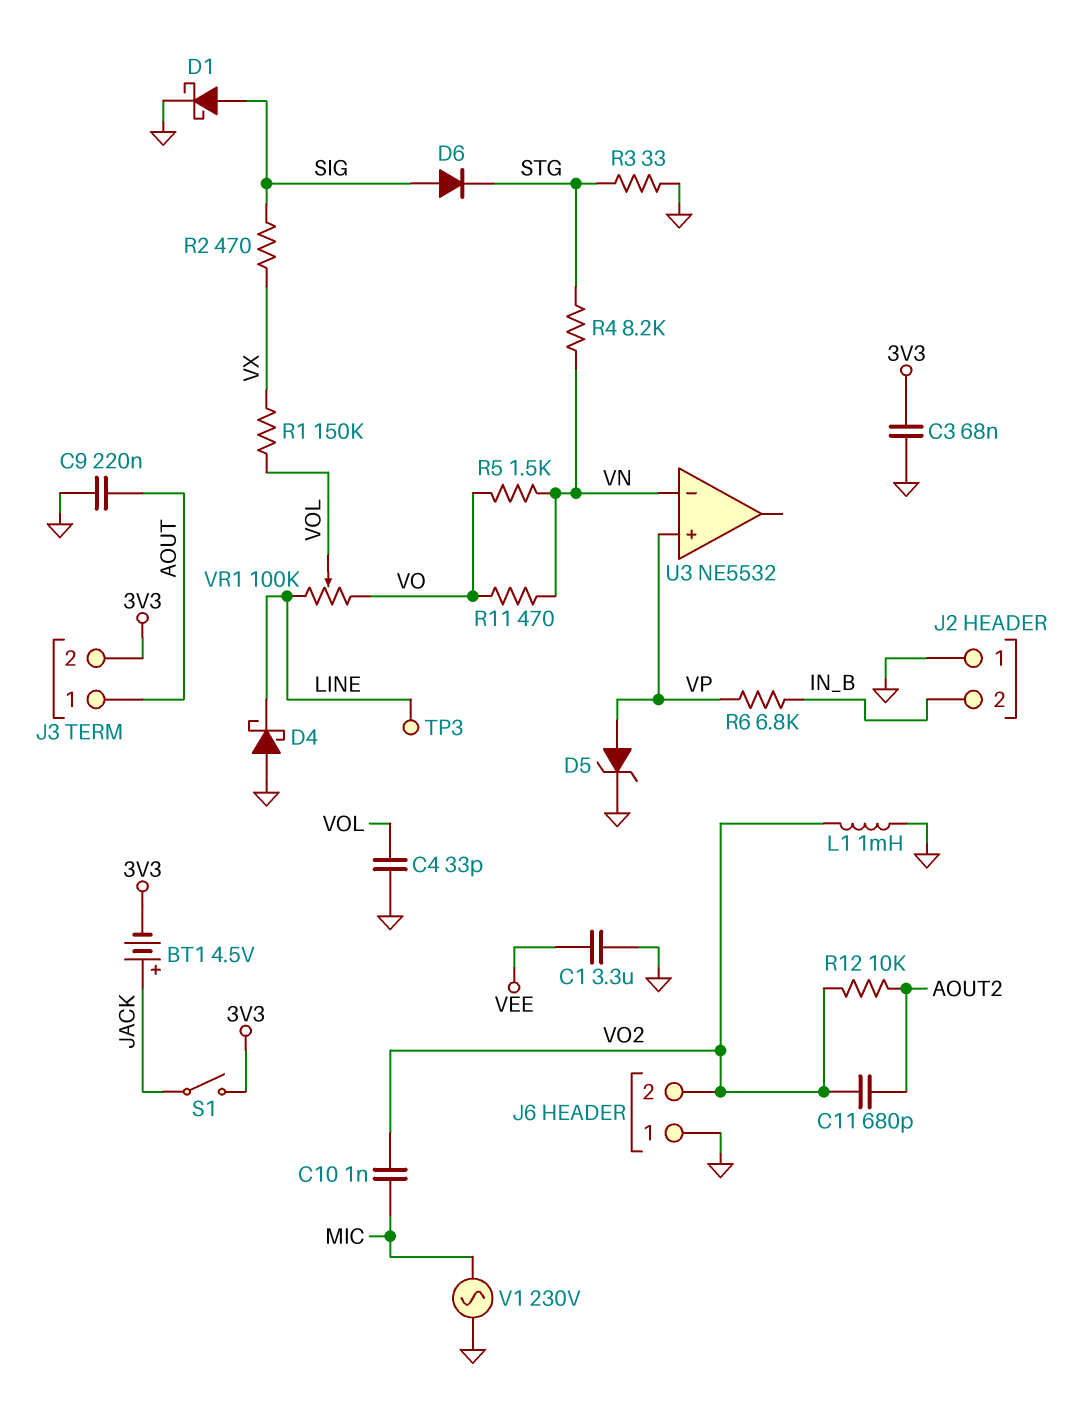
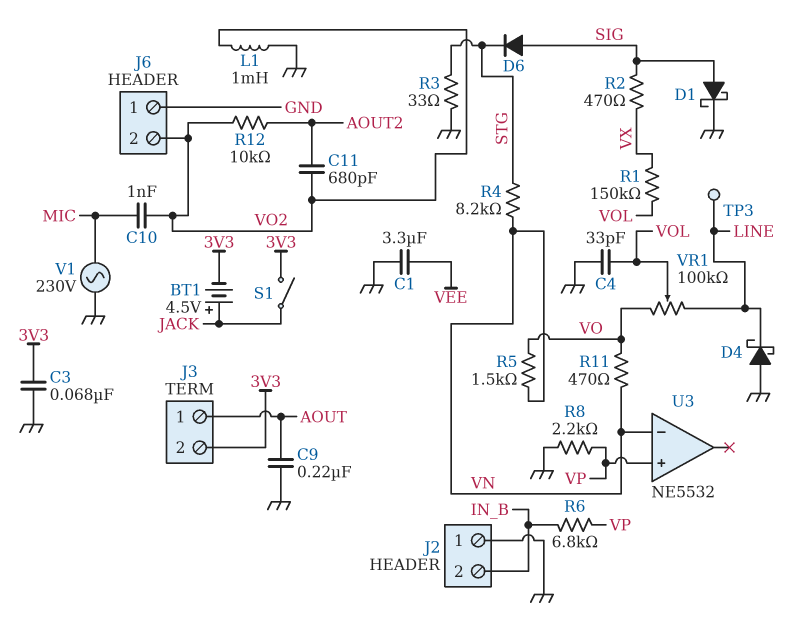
D5: zener (A VP, K GND) -> none
R8: none -> 2.2k (GND, VP)

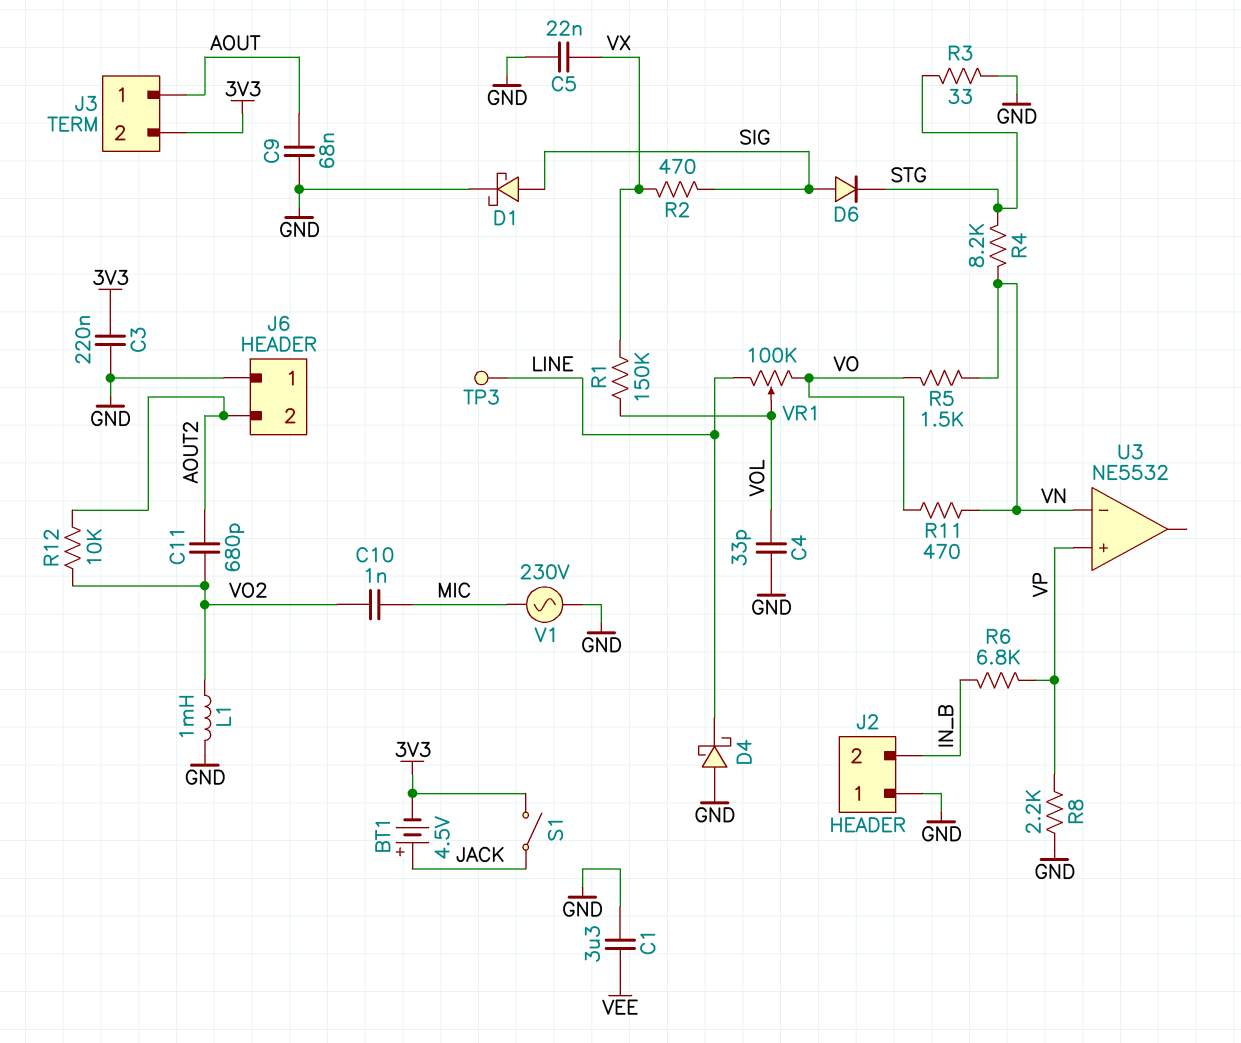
C3: 68nF (3V3, GND) -> 220nF (3V3, GND)
C5: none -> 22nF (GND, VX)
C9: 220nF (AOUT, GND) -> 68nF (AOUT, GND)
J6 pin 2: VO2 -> AOUT2

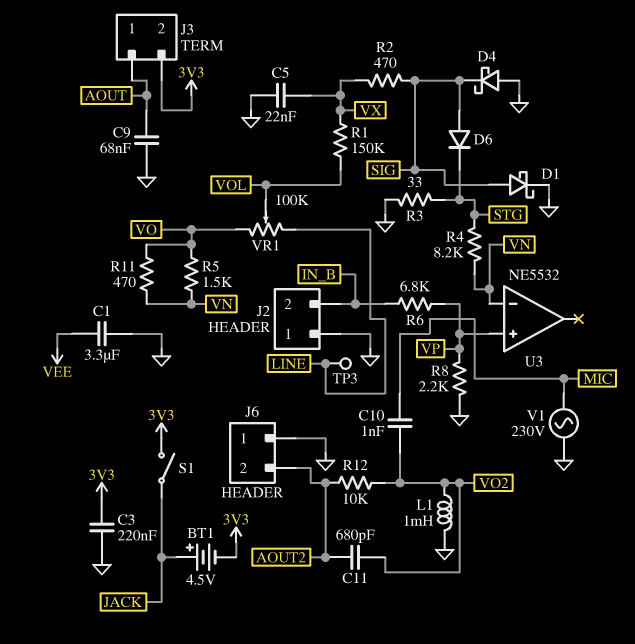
C4: 33pF (GND, VOL) -> none
D4: schottky (A GND, K LINE) -> schottky (A GND, K SIG)

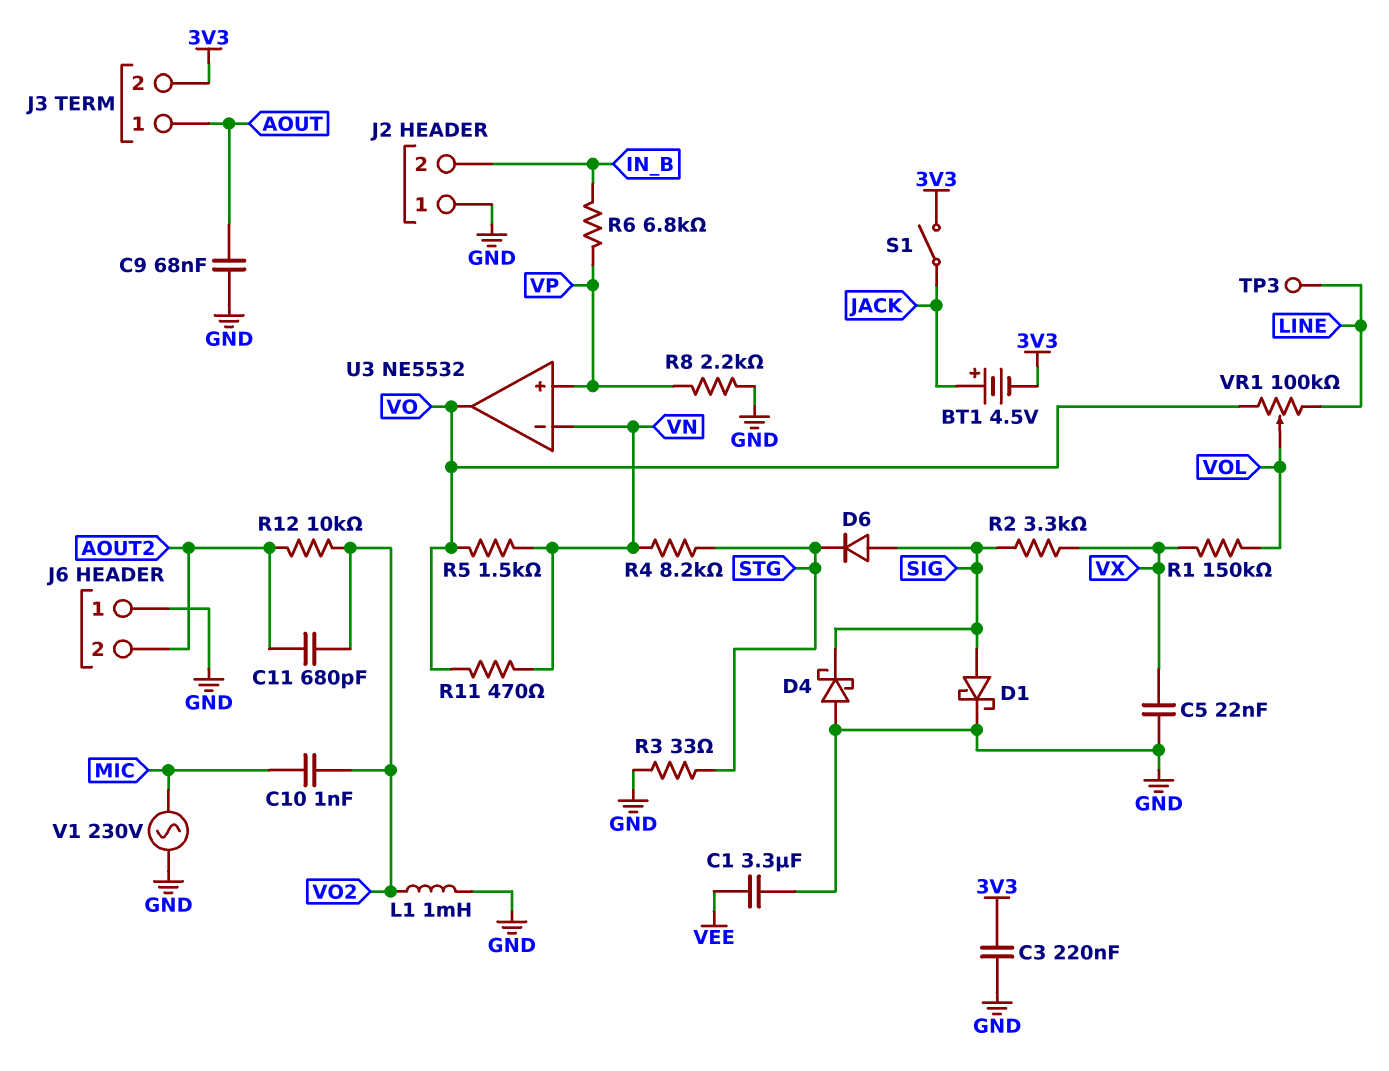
R2: 470 (SIG, VX) -> 3.3k (SIG, VX)
U3 pin out: none -> VO

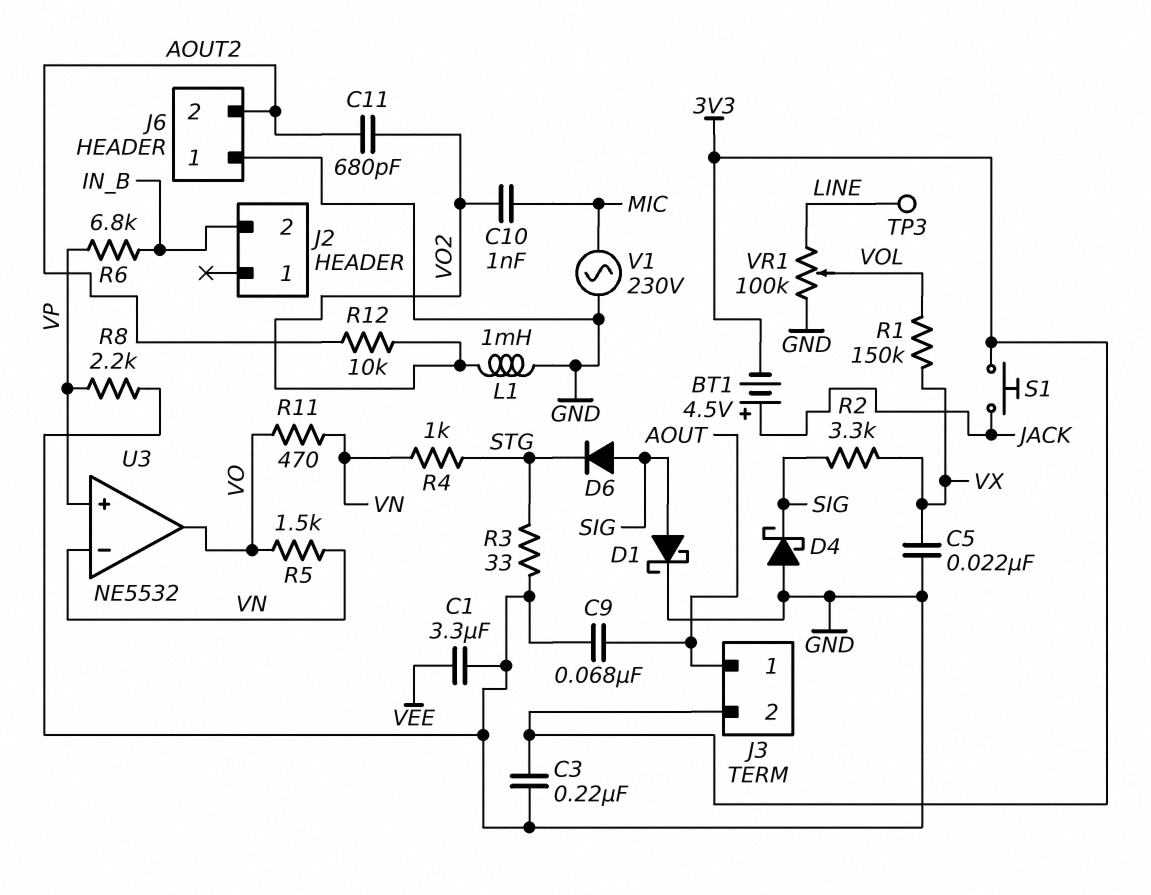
J2 pin 1: GND -> none
R4: 8.2k (STG, VN) -> 1k (STG, VN)
S1: switch (3V3, JACK) -> button (3V3, JACK)
VR1: 100k (LINE, VO, wiper VOL) -> 100k (GND, LINE, wiper VOL)

